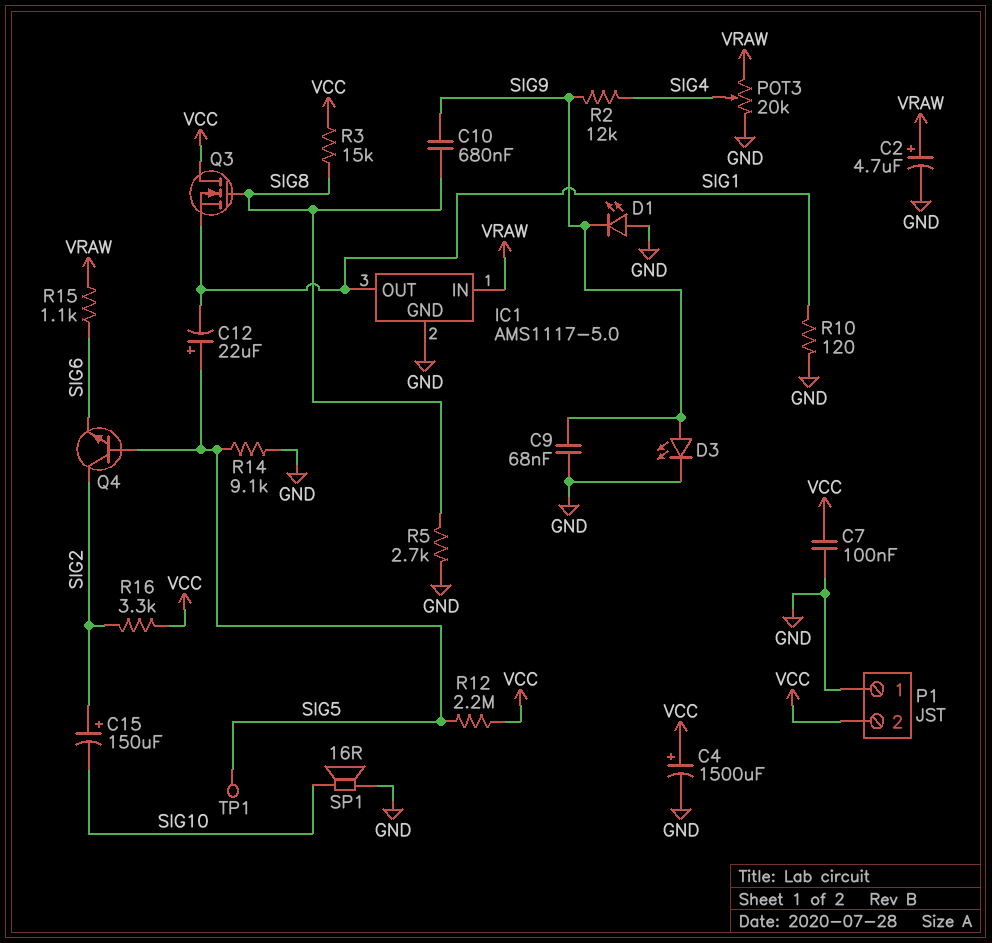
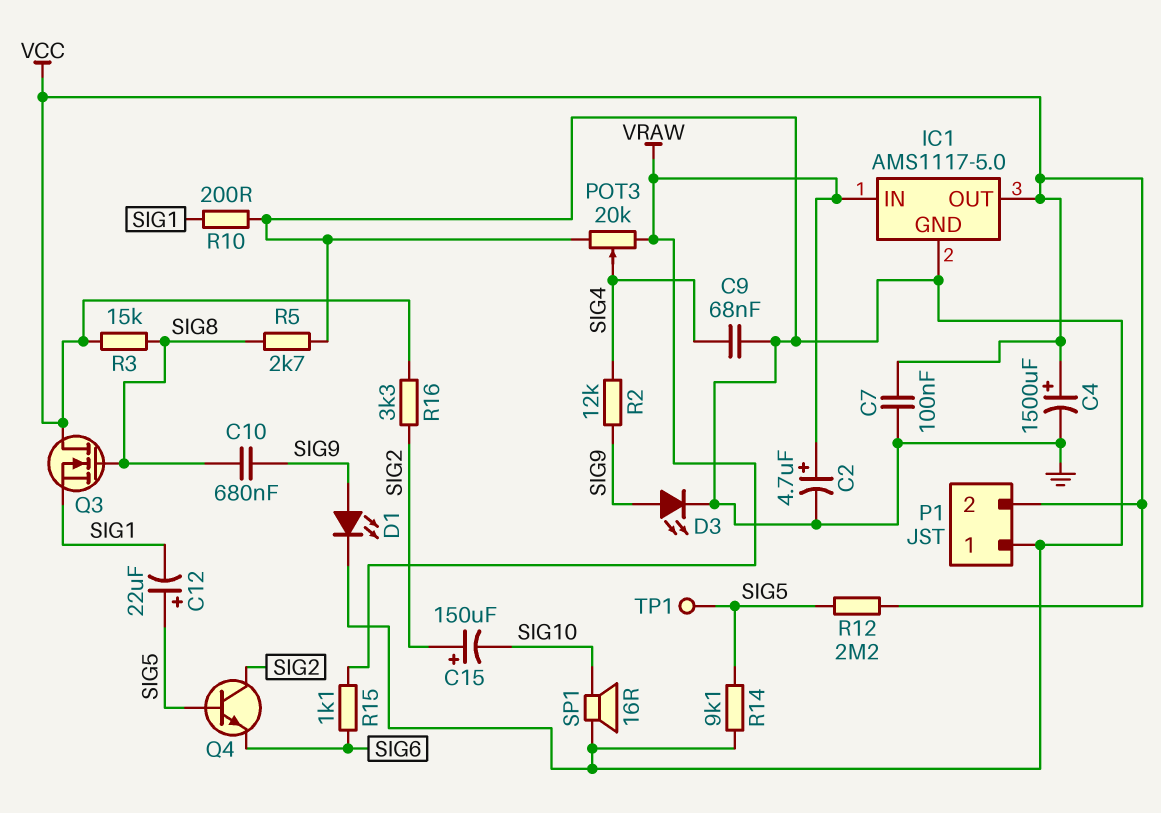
C9: 68nF (GND, SIG9) -> 68nF (GND, SIG4)
D1: LED (A GND, K SIG9) -> LED (A SIG9, K GND)
IC1 pin OUT: SIG1 -> VCC
R10: 120 (GND, SIG1) -> 200 (GND, SIG1)

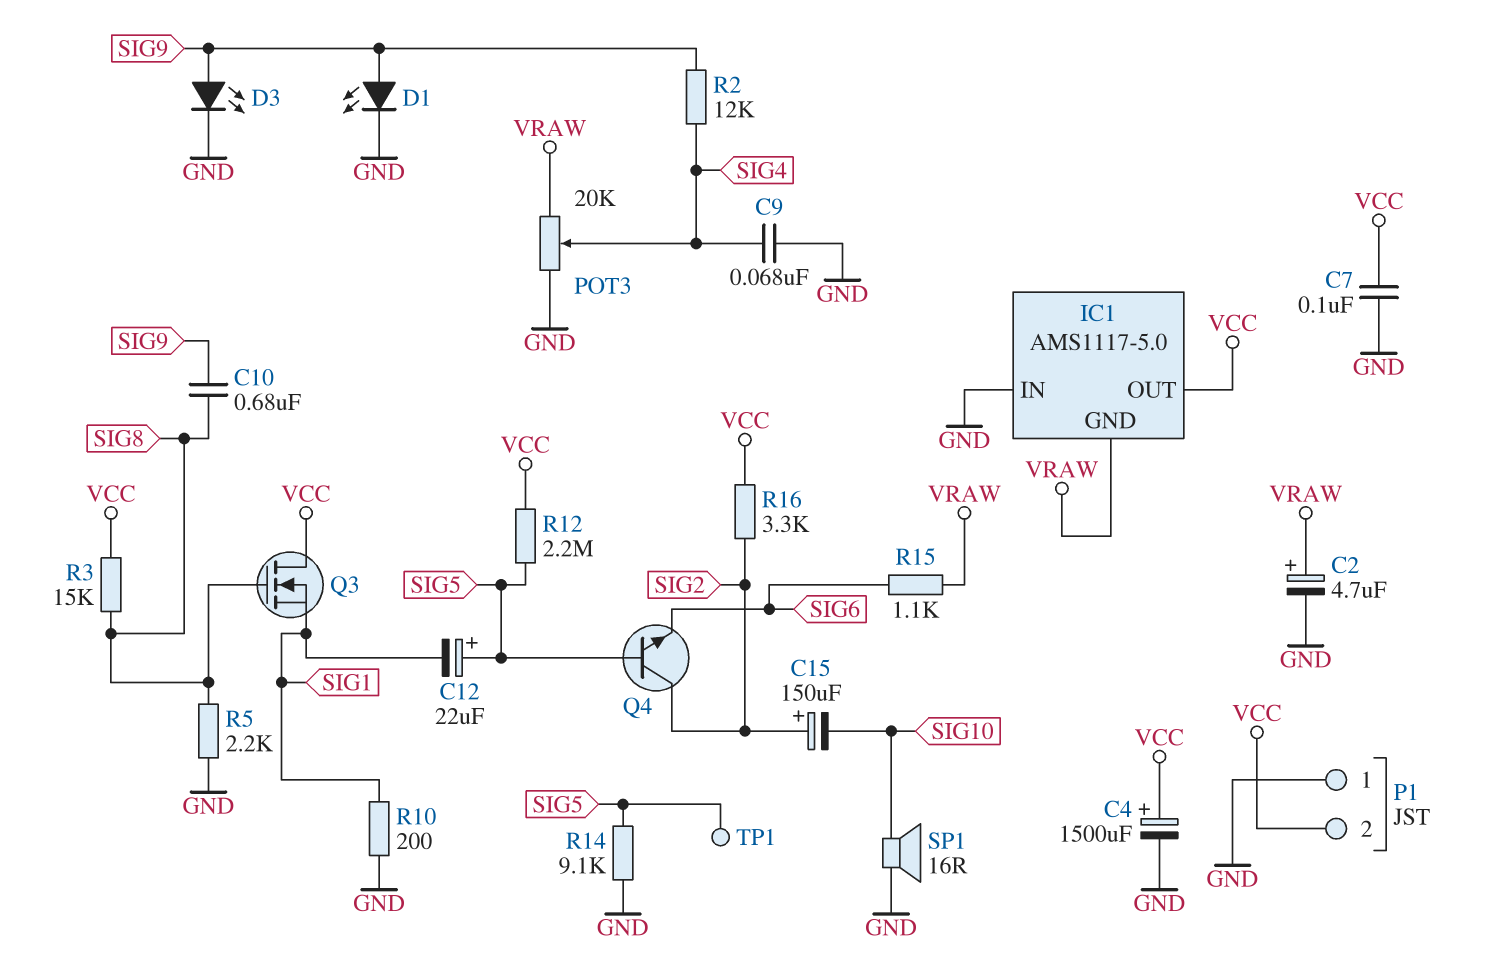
IC1 pin GND: GND -> VRAW
IC1 pin IN: VRAW -> GND
R5: 2.7k (GND, SIG8) -> 2.2k (GND, SIG8)

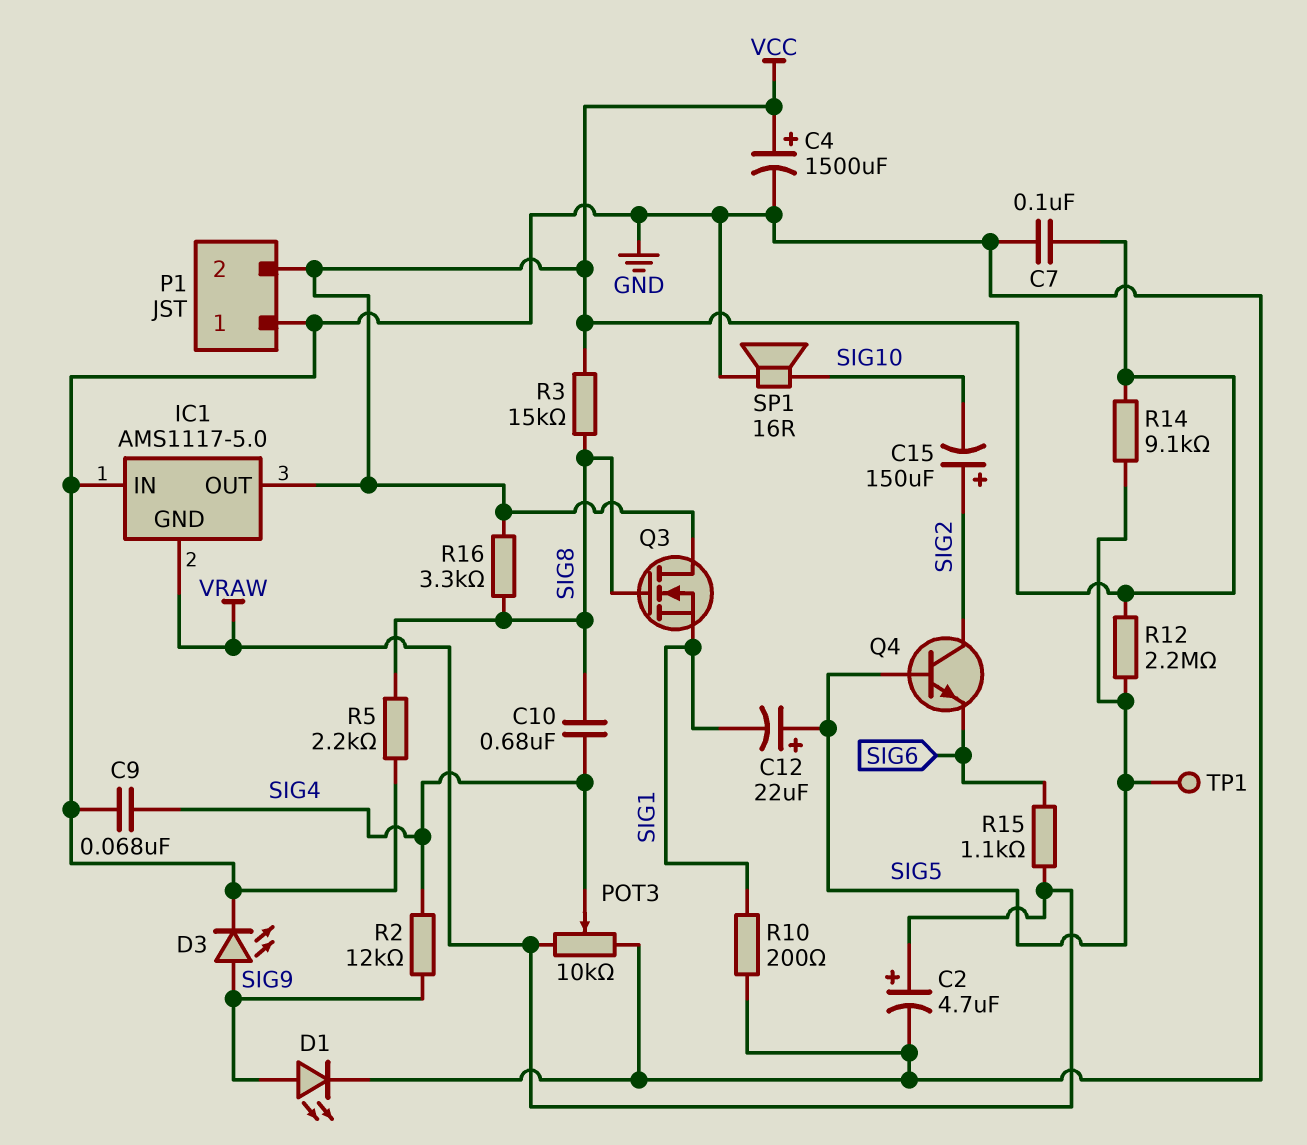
C10: 680nF (SIG8, SIG9) -> 680nF (SIG4, SIG8)
POT3: 20k (GND, VRAW, wiper SIG4) -> 10k (GND, VRAW, wiper SIG4)
R14: 9.1k (GND, SIG5) -> 9.1k (SIG5, VCC)
R16: 3.3k (SIG2, VCC) -> 3.3k (SIG8, VCC)

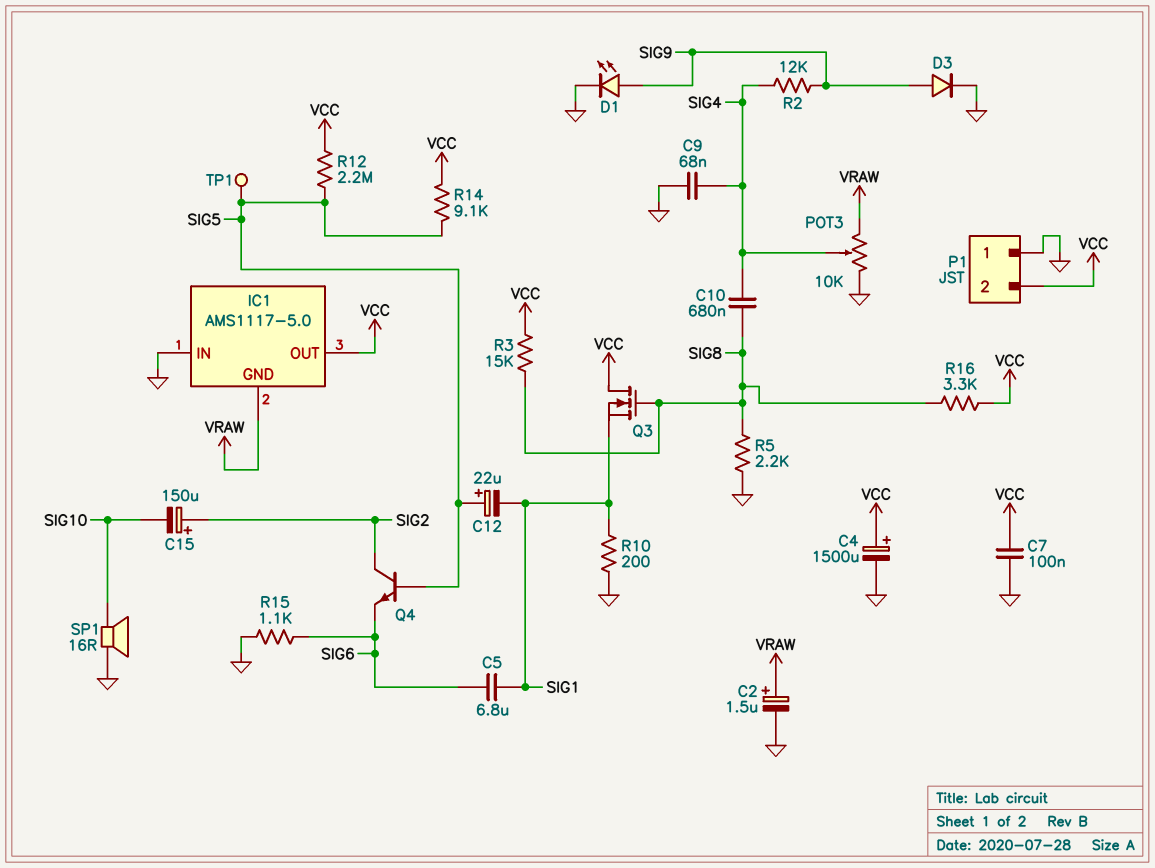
C2: 4.7uF (plus VRAW, minus GND) -> 1.5uF (plus VRAW, minus GND)
C5: none -> 6.8uF (SIG1, SIG6)
D3: LED (A SIG9, K GND) -> diode (A SIG9, K GND)
R15: 1.1k (SIG6, VRAW) -> 1.1k (GND, SIG6)

